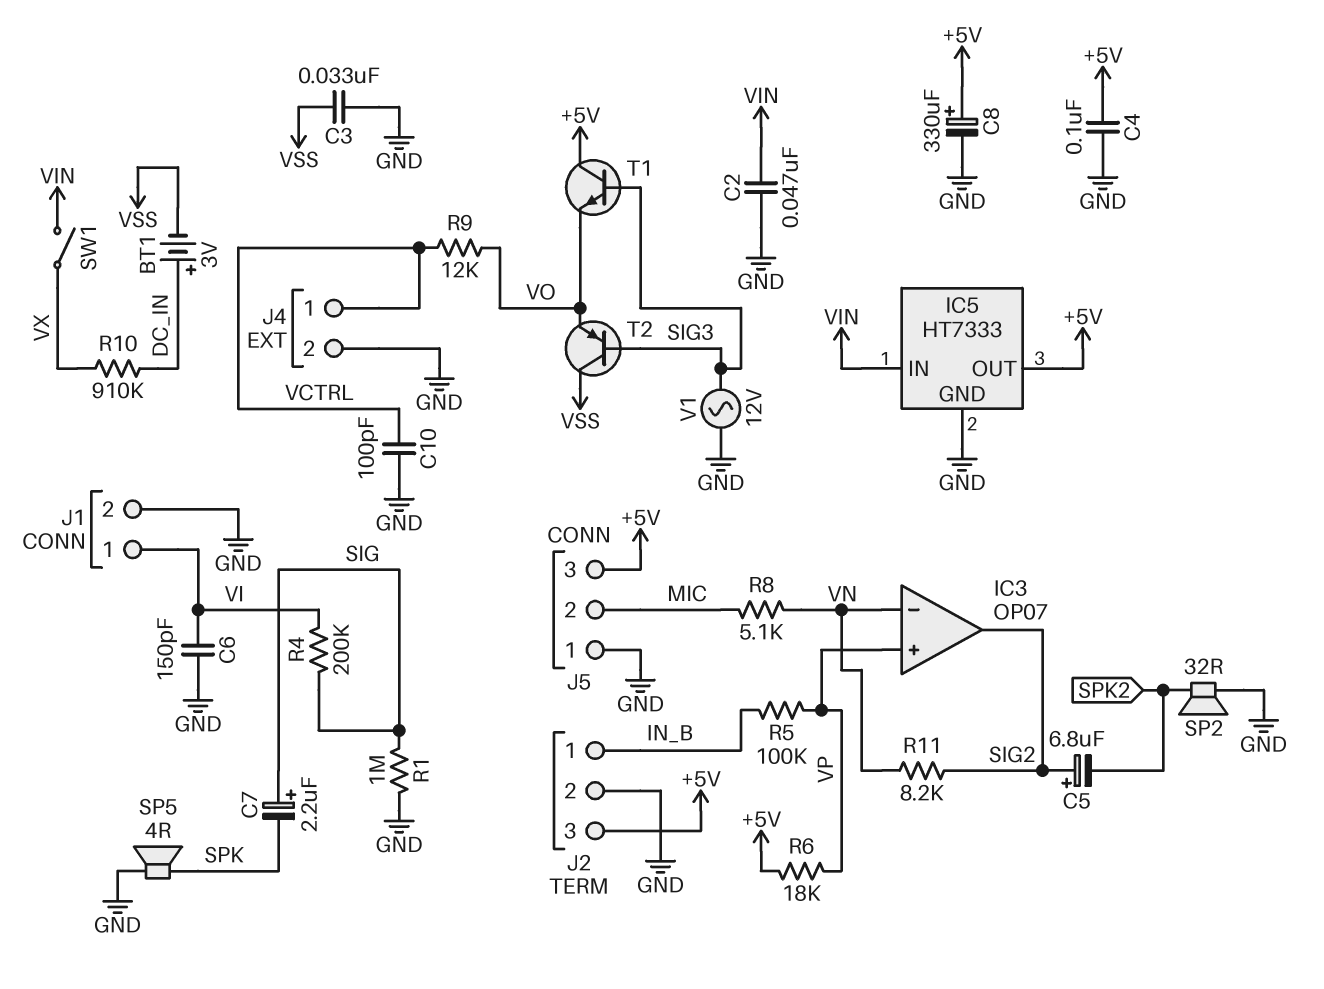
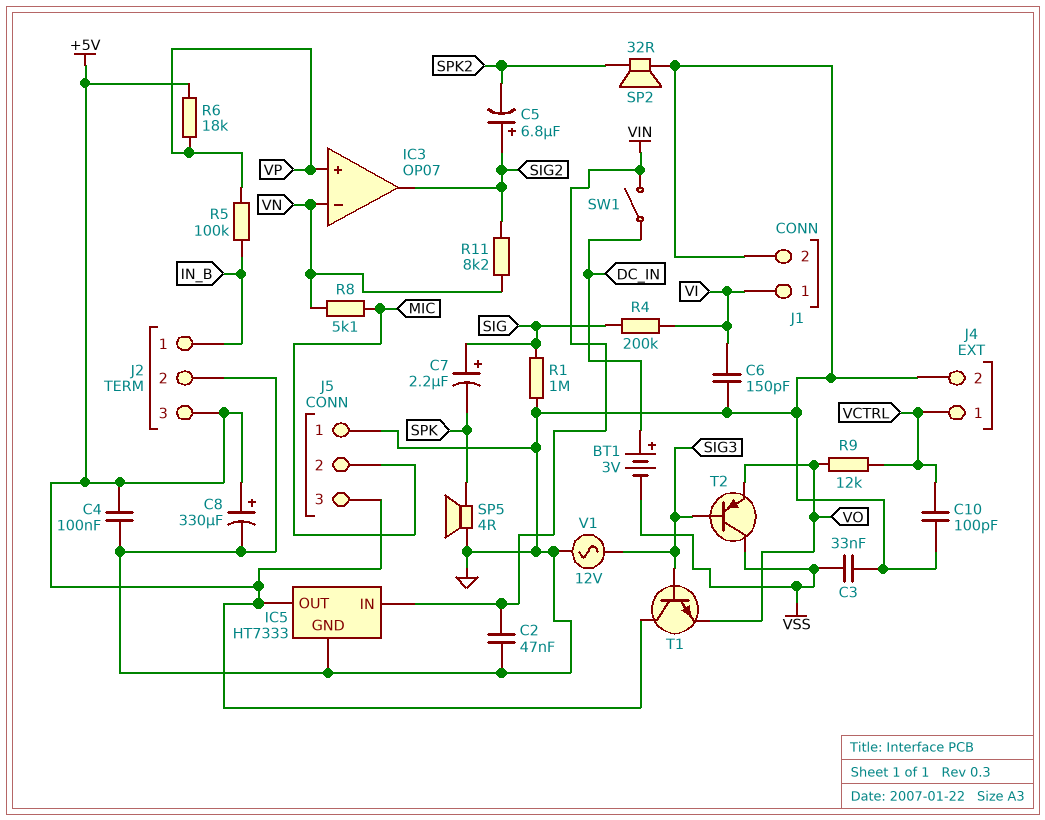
R10: 910k (DC_IN, VX) -> none
SW1: switch (VIN, VX) -> switch (DC_IN, VIN)

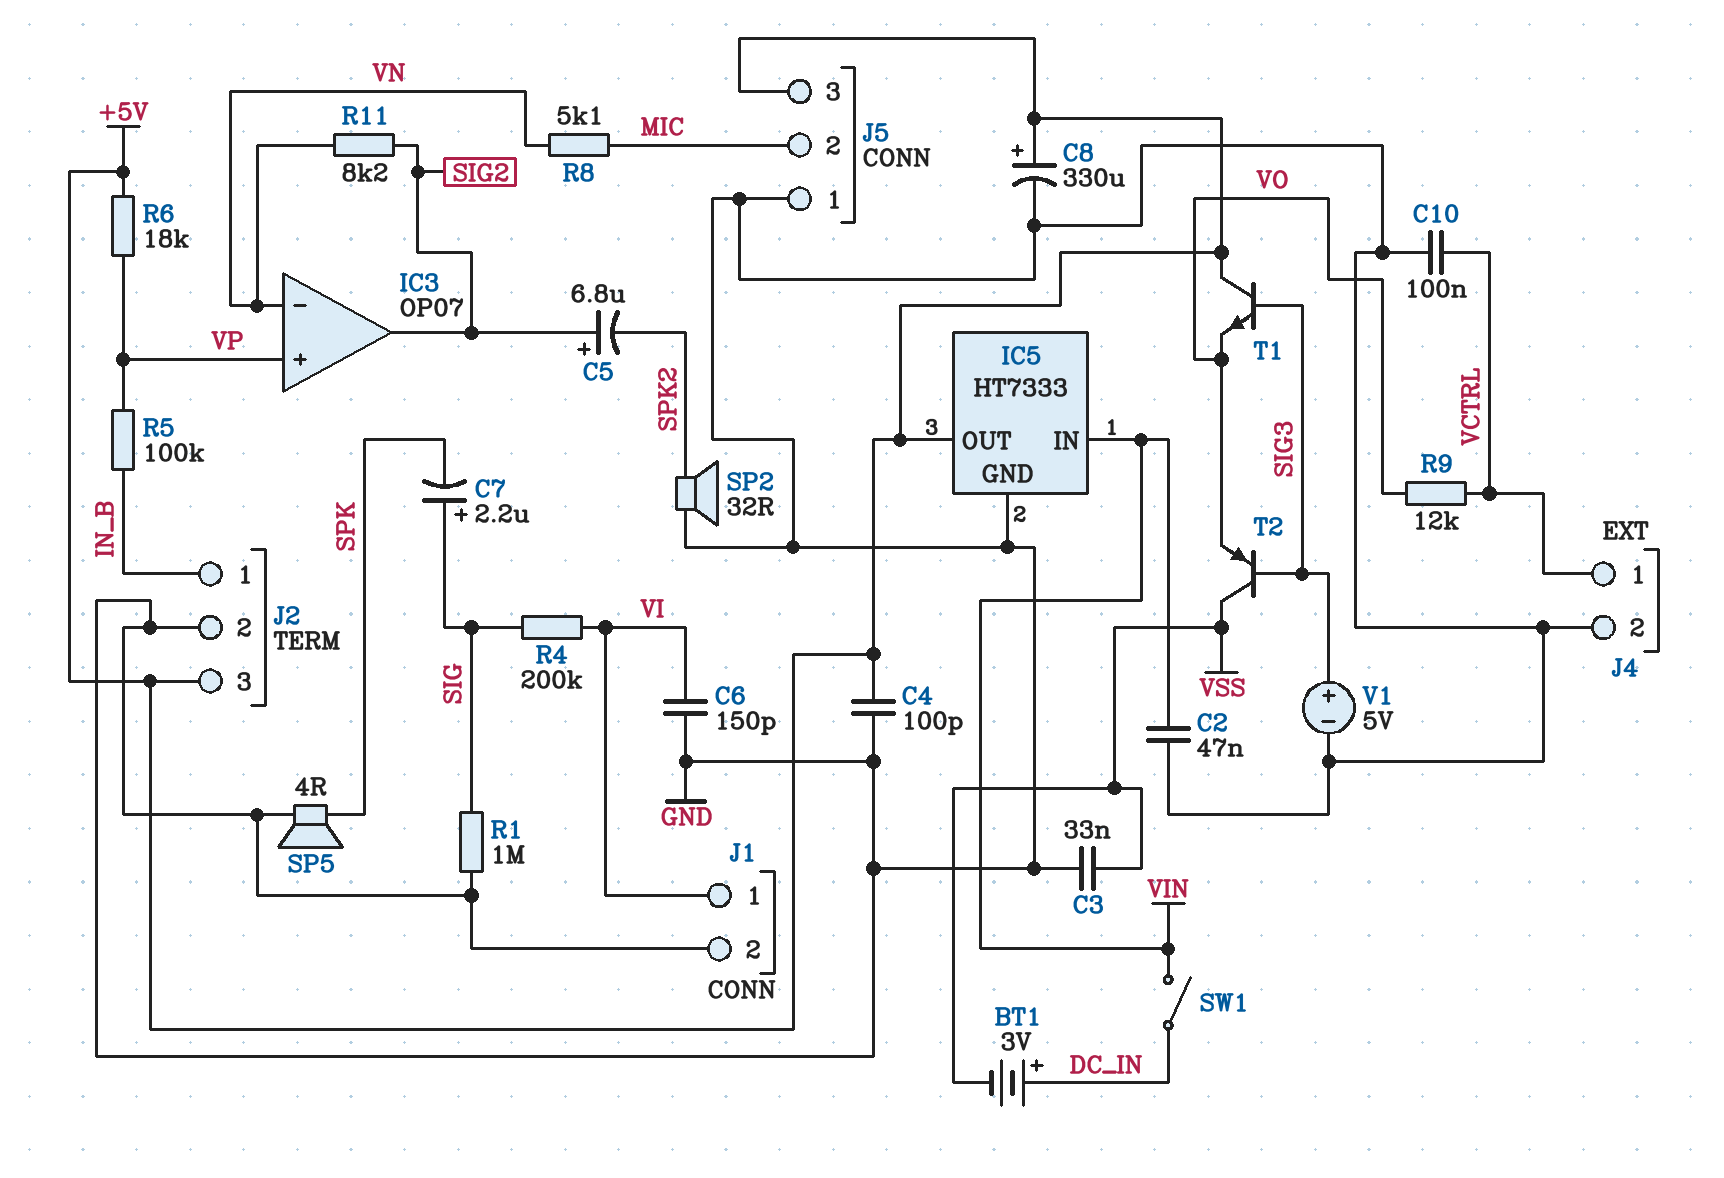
C4: 100nF (+5V, GND) -> 100pF (+5V, GND)
C10: 100pF (GND, VCTRL) -> 100nF (GND, VCTRL)
V1: AC 12V (GND, SIG3) -> 5V (plus SIG3, minus GND)

